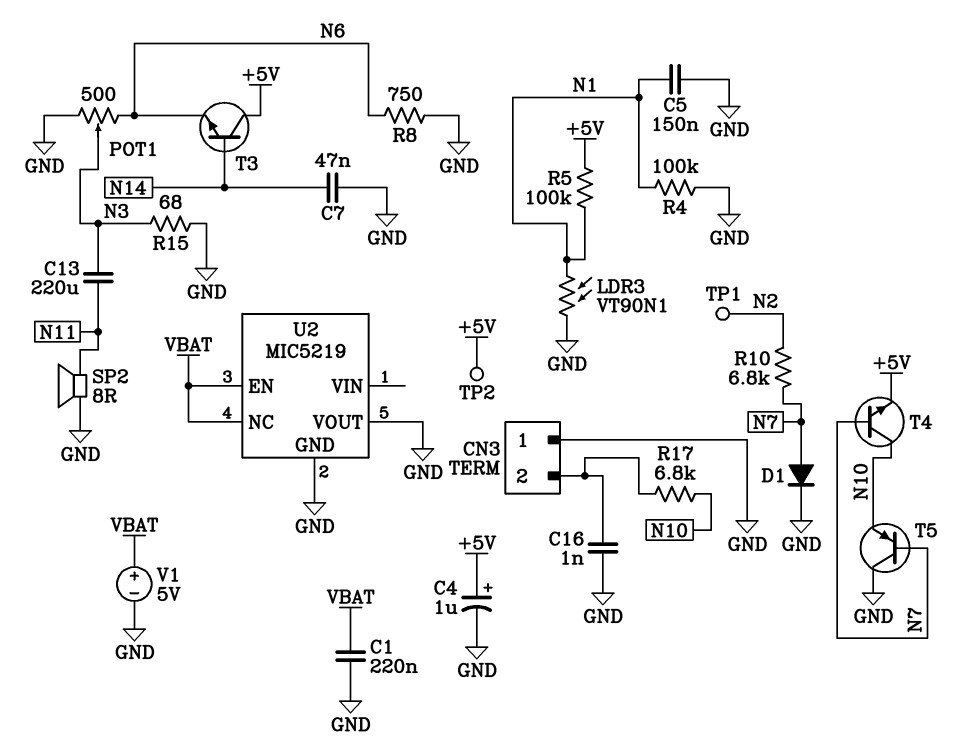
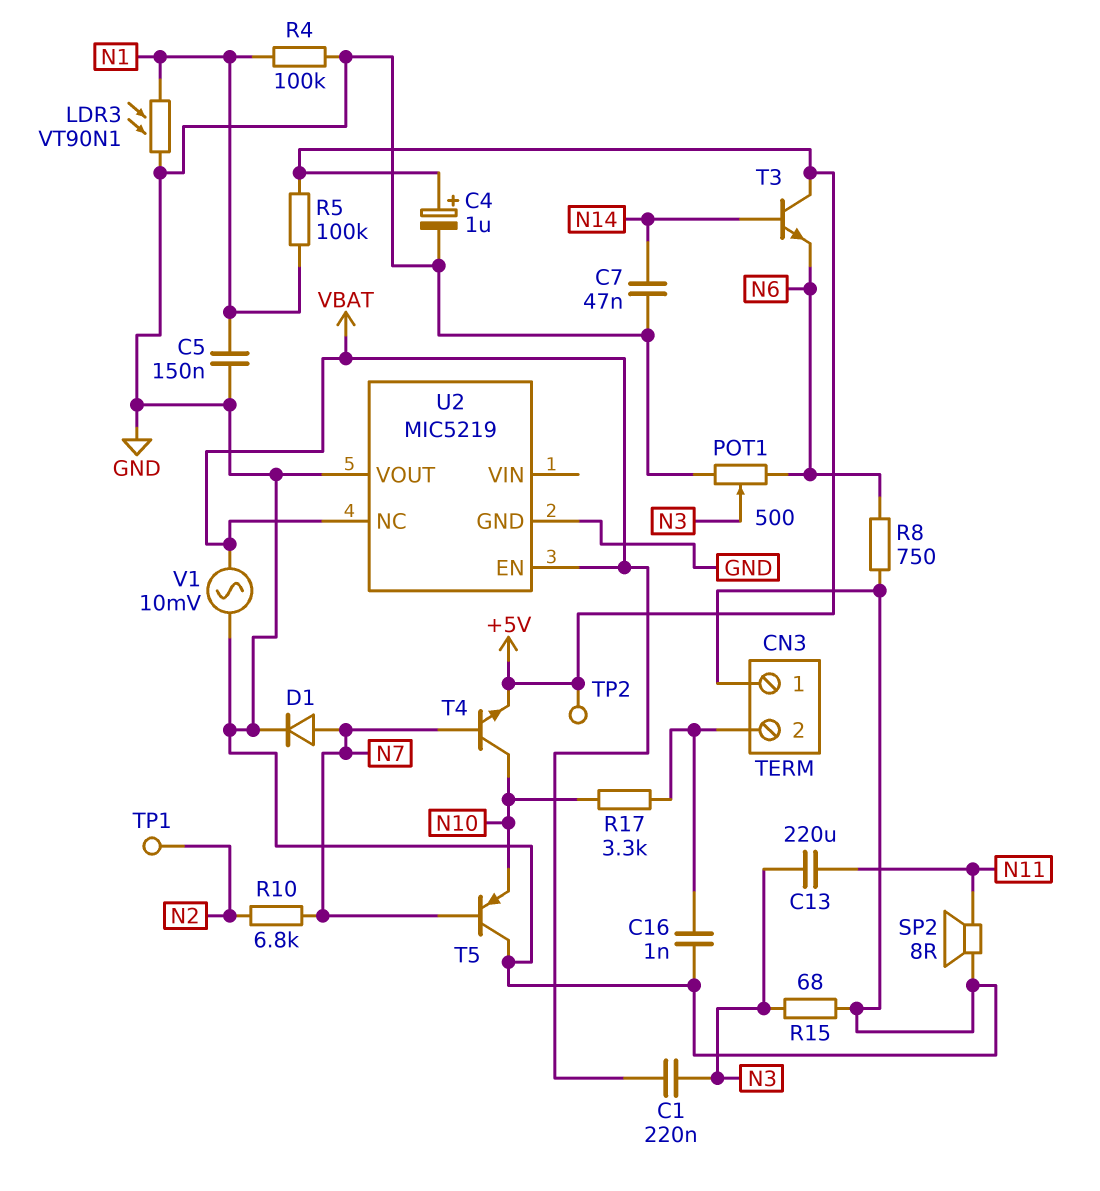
C1: 220nF (GND, VBAT) -> 220nF (N3, VBAT)
R17: 6.8k (CN3/2, N10) -> 3.3k (CN3/2, N10)
V1: 5V (plus VBAT, minus GND) -> AC 10mV (GND, VBAT)

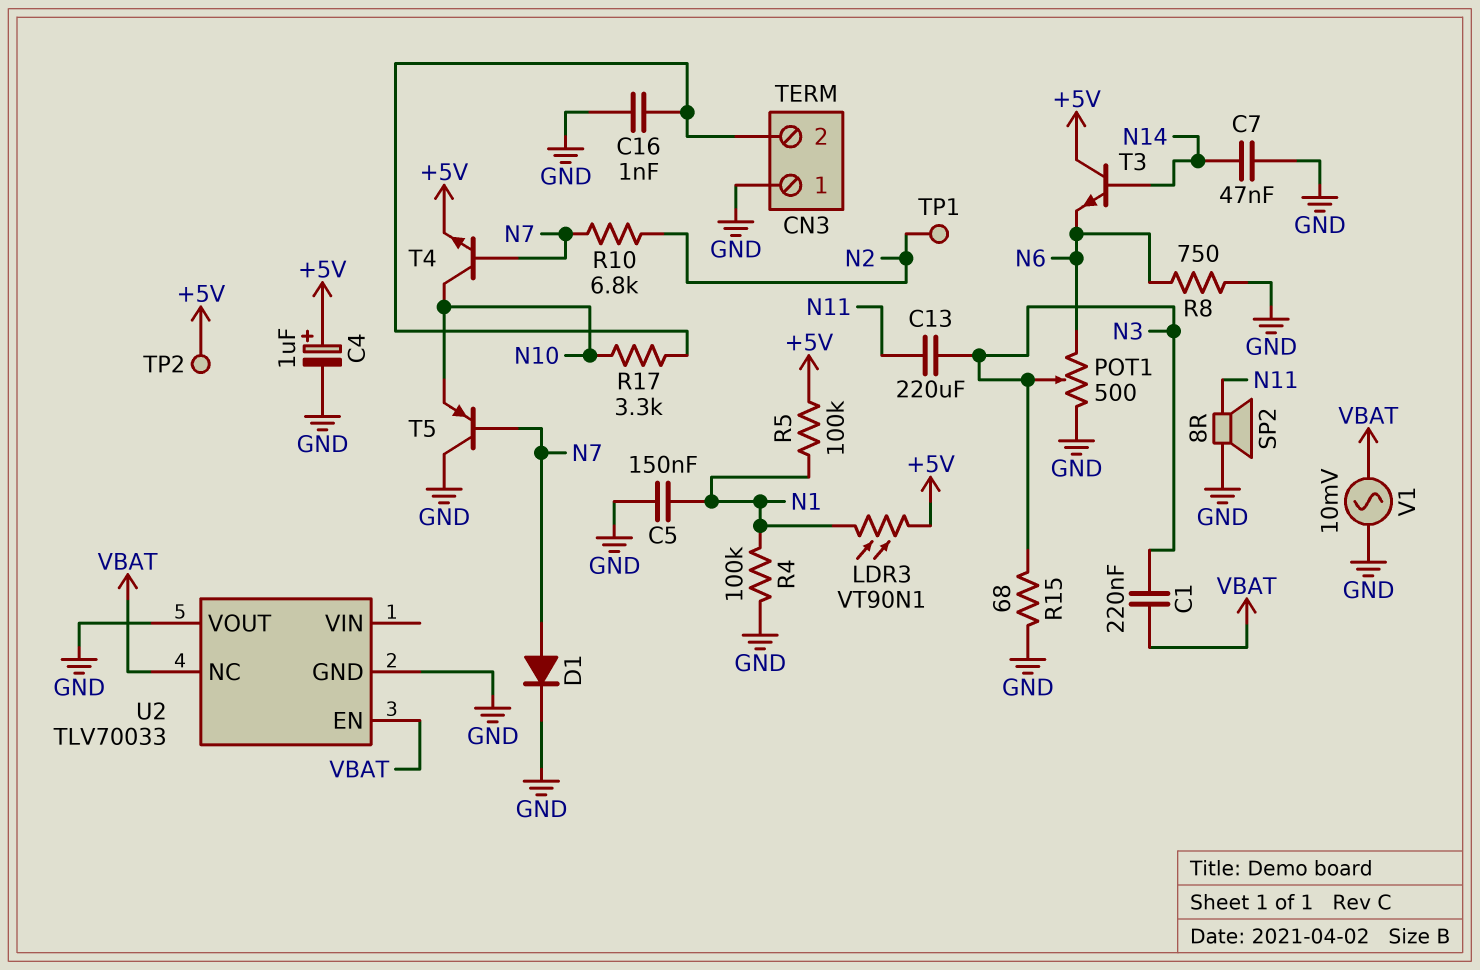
LDR3: VT90N1 (GND, N1) -> VT90N1 (+5V, N1)
U2: MIC5219 -> TLV70033

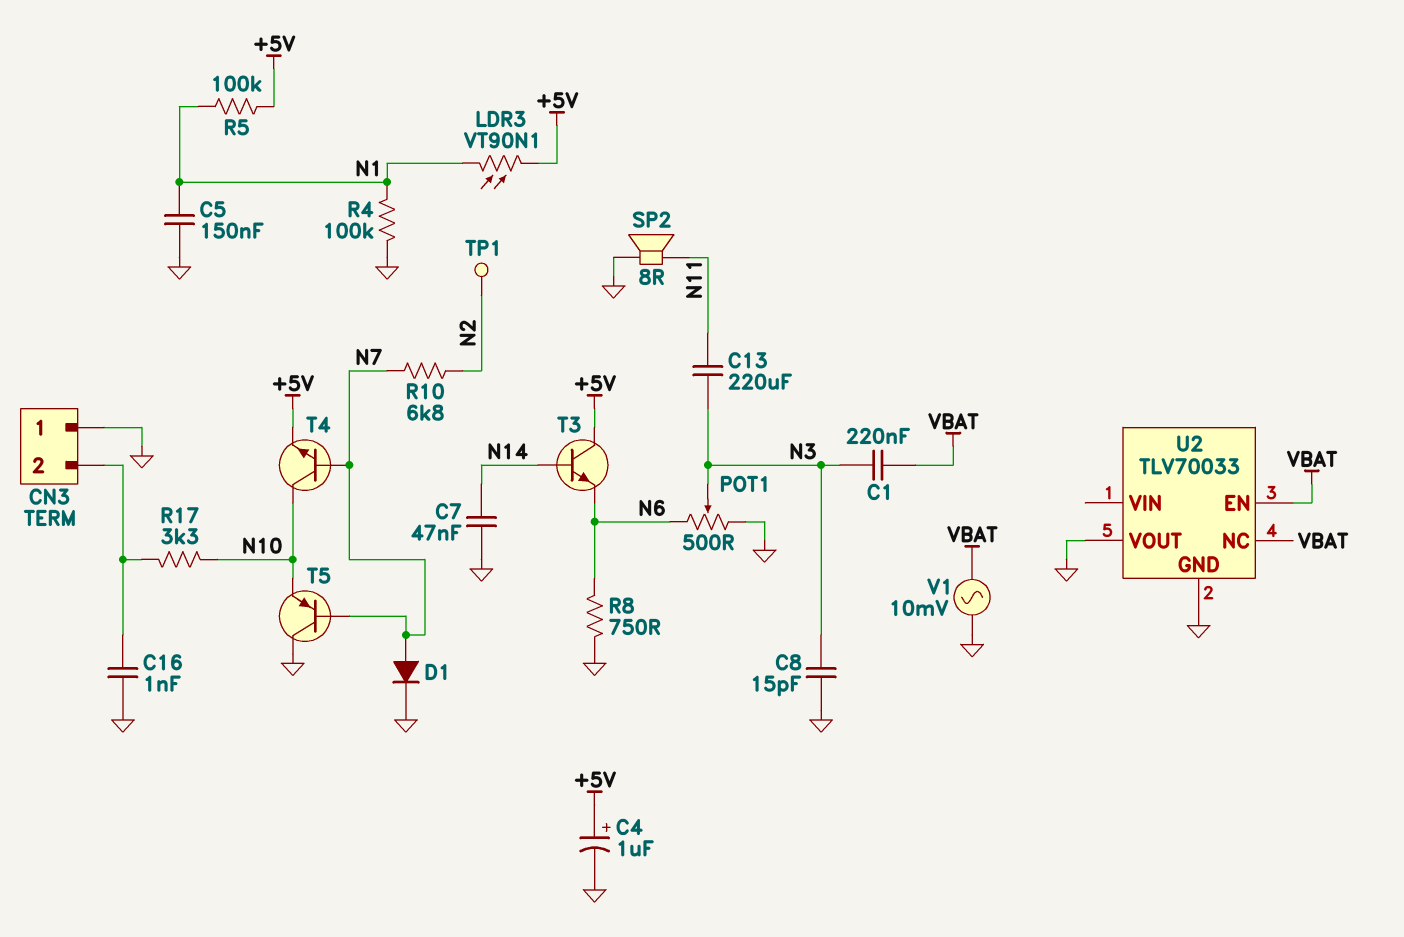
C8: none -> 15pF (GND, N3)
R15: 68 (GND, N3) -> none
TP2: test point (+5V) -> none

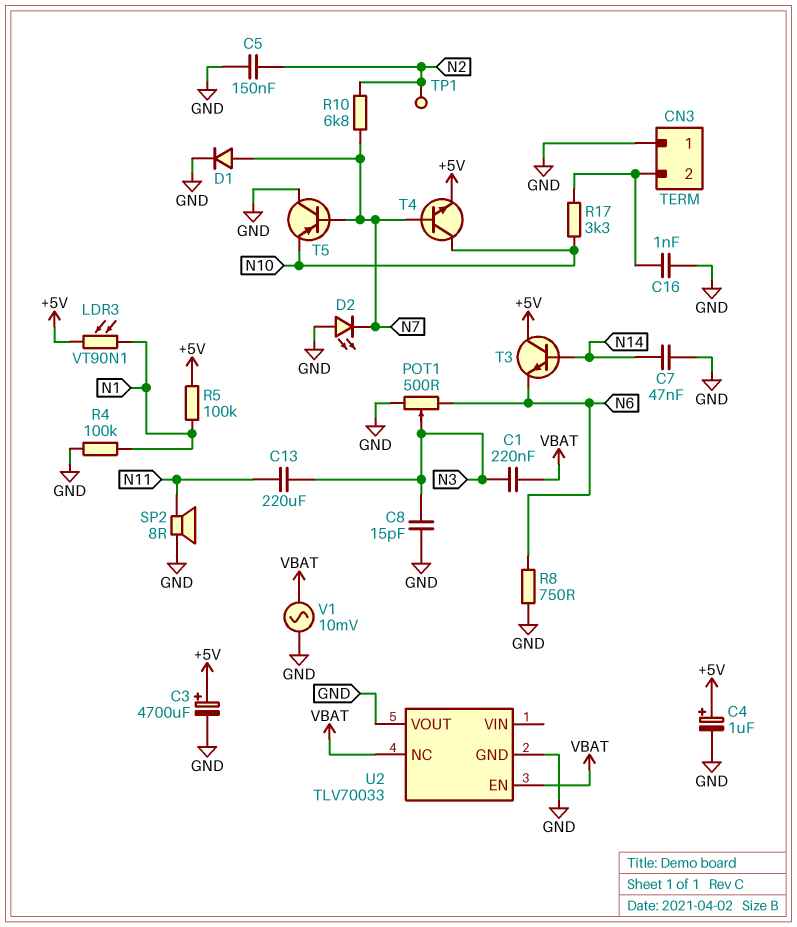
C3: none -> 4700uF (plus +5V, minus GND)
C5: 150nF (GND, N1) -> 150nF (GND, N2)
D2: none -> LED (A GND, K N7)

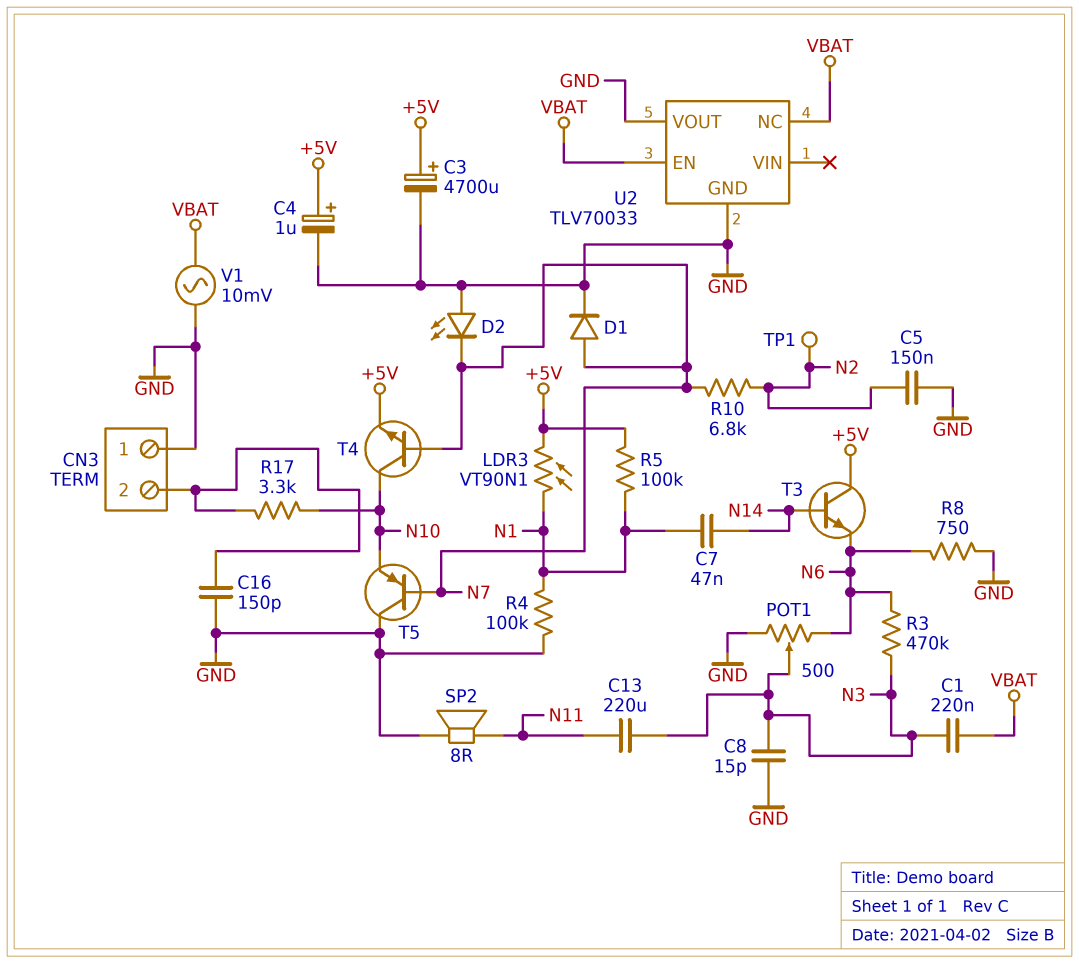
C7: 47nF (GND, N14) -> 47nF (N1, N14)
C16: 1nF (CN3/2, GND) -> 150pF (CN3/2, GND)
R3: none -> 470k (N3, N6)

